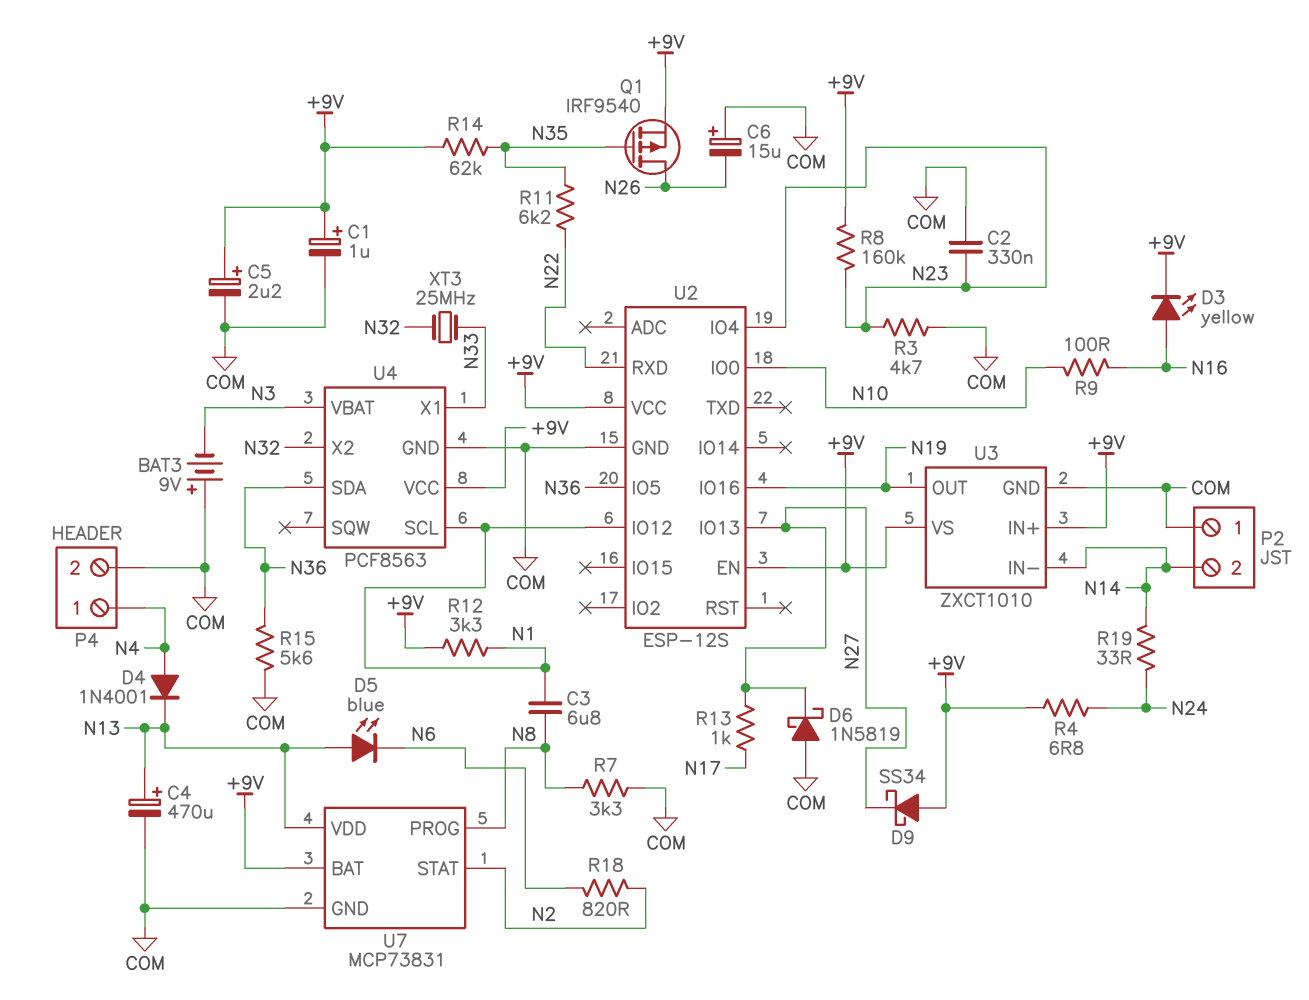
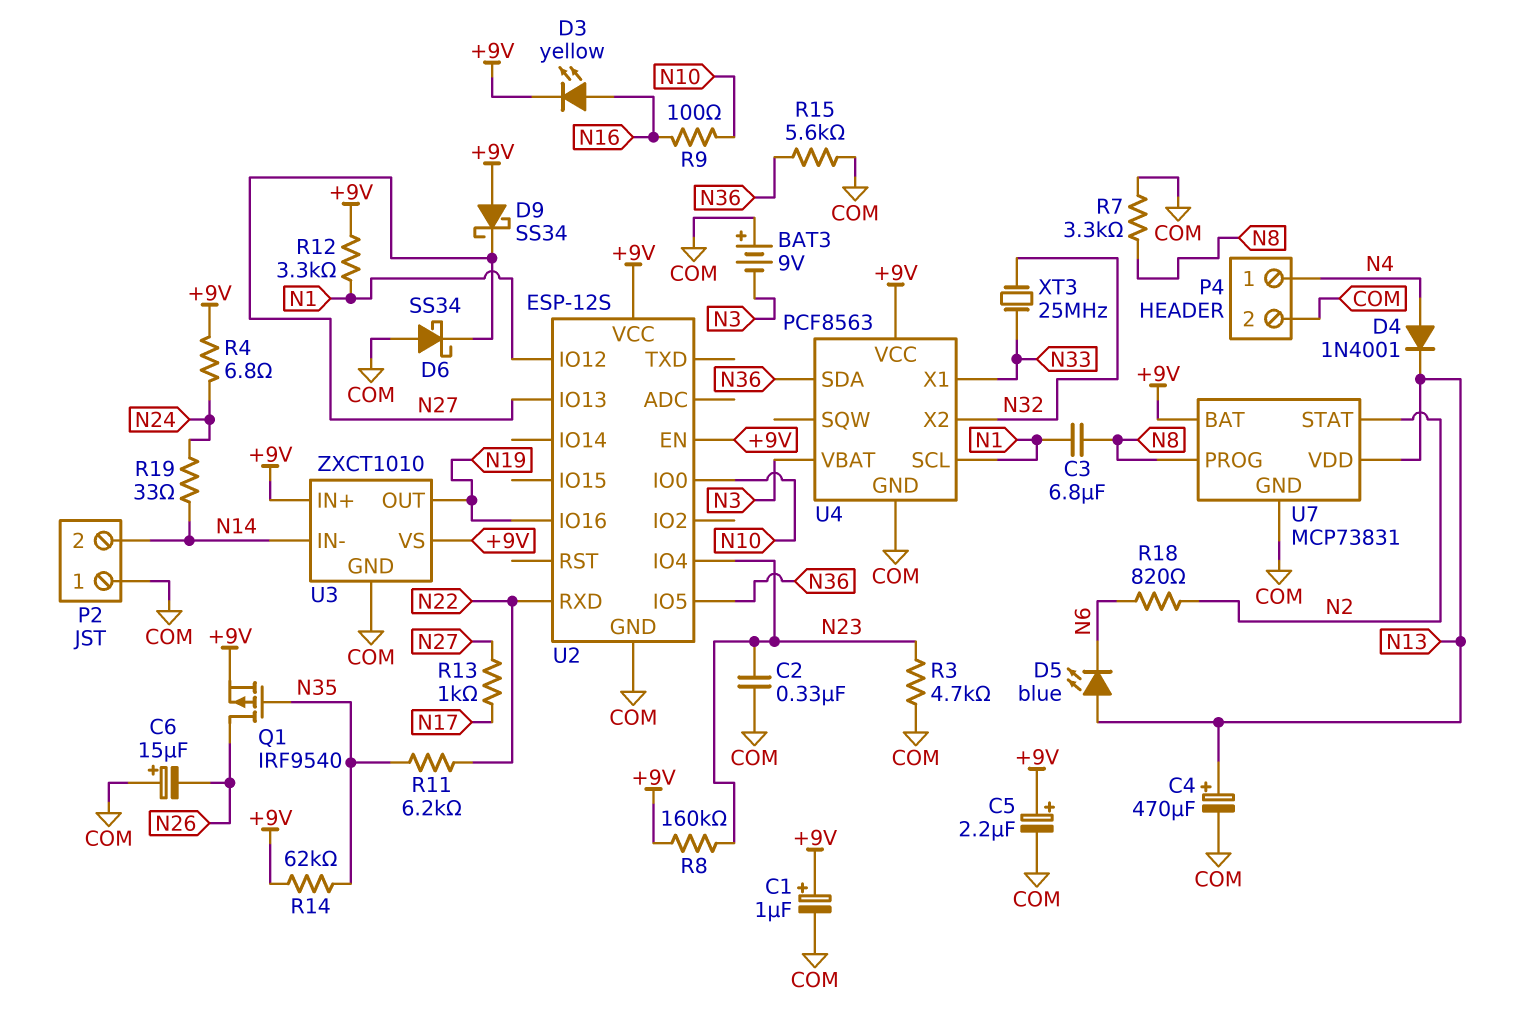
D6: schottky 1N5819 (A COM, K N27) -> schottky SS34 (A COM, K N27)

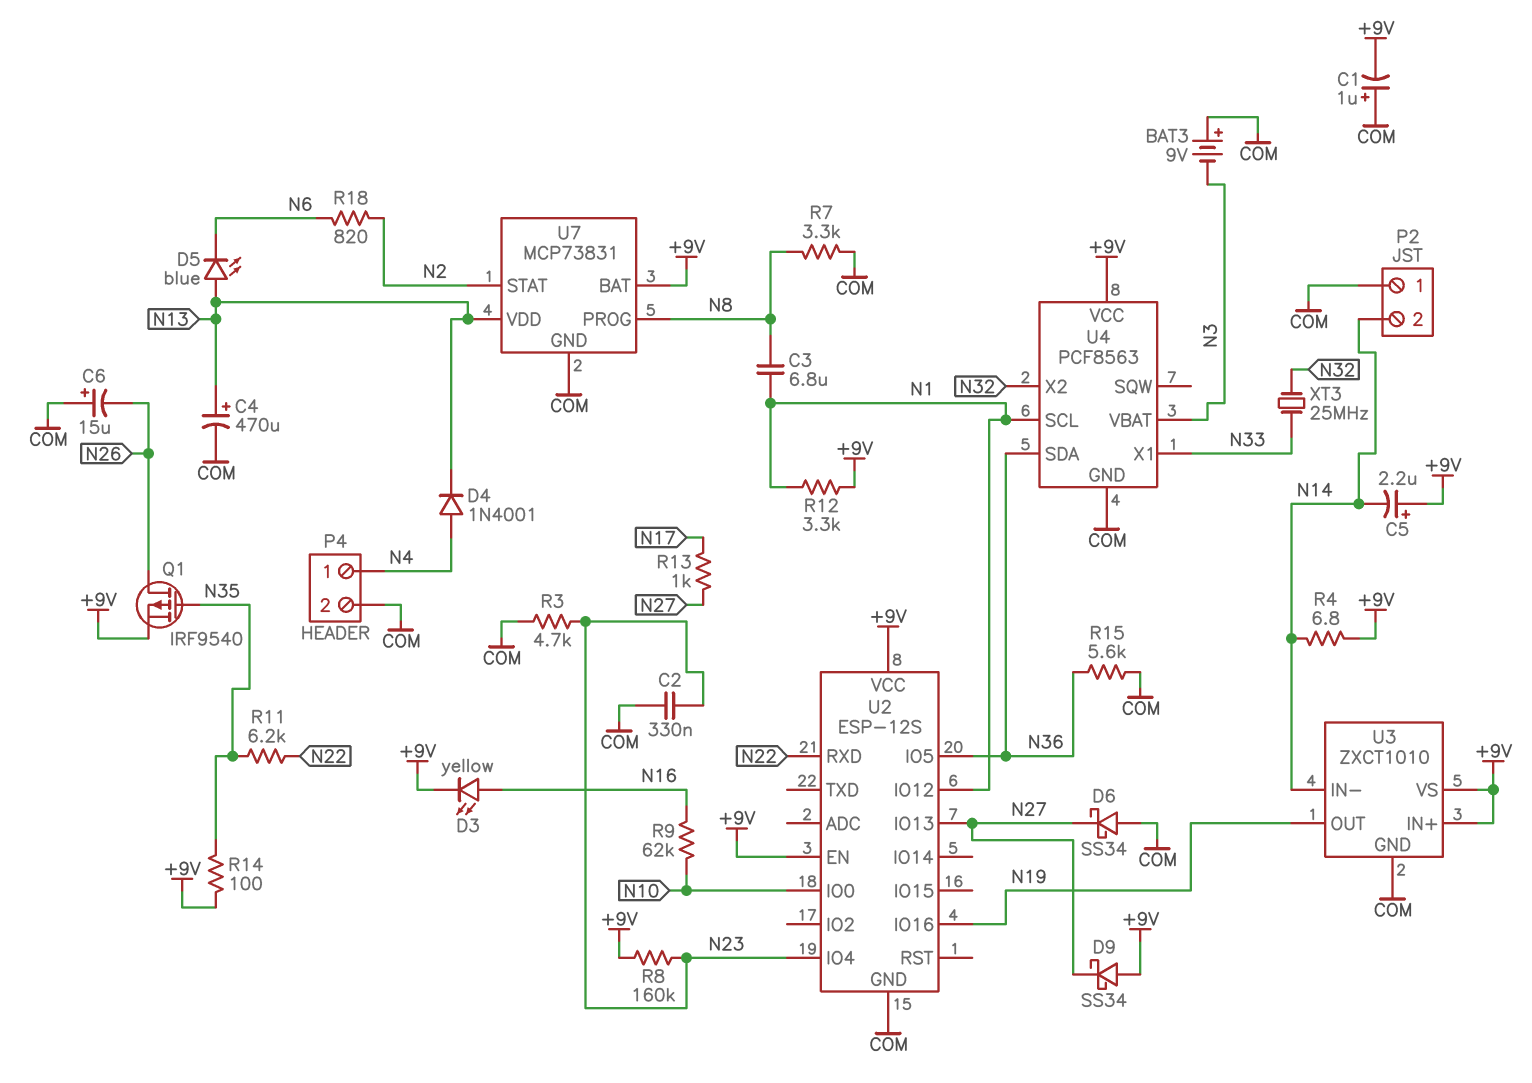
C1: 1uF (plus +9V, minus COM) -> 1uF (plus COM, minus +9V)
C5: 2.2uF (plus +9V, minus COM) -> 2.2uF (plus +9V, minus N14)
R4: 6.8 (+9V, N24) -> 6.8 (+9V, N14)
R9: 100 (N10, N16) -> 62k (N10, N16)
R14: 62k (+9V, N35) -> 100 (+9V, N35)
R19: 33 (N14, N24) -> none

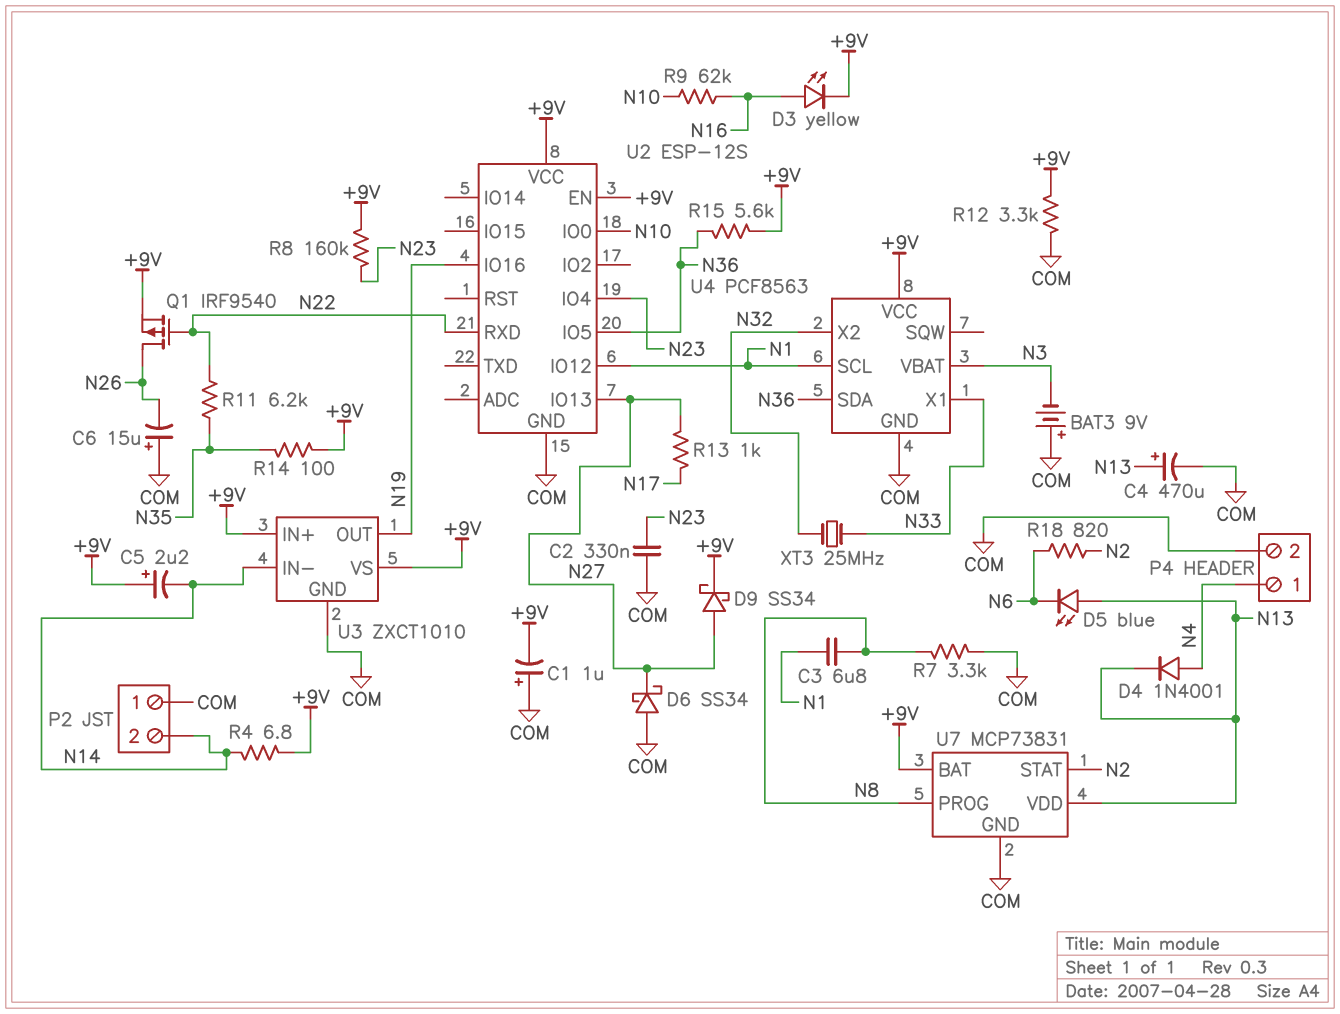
D9: schottky SS34 (A +9V, K N27) -> schottky SS34 (A N27, K +9V)
Q1: PMOS IRF9540 (G N35, D N26, S +9V) -> PMOS IRF9540 (G N22, D N26, S +9V)
R3: 4.7k (COM, N23) -> none
R12: 3.3k (+9V, N1) -> 3.3k (+9V, COM)
R15: 5.6k (COM, N36) -> 5.6k (+9V, N36)

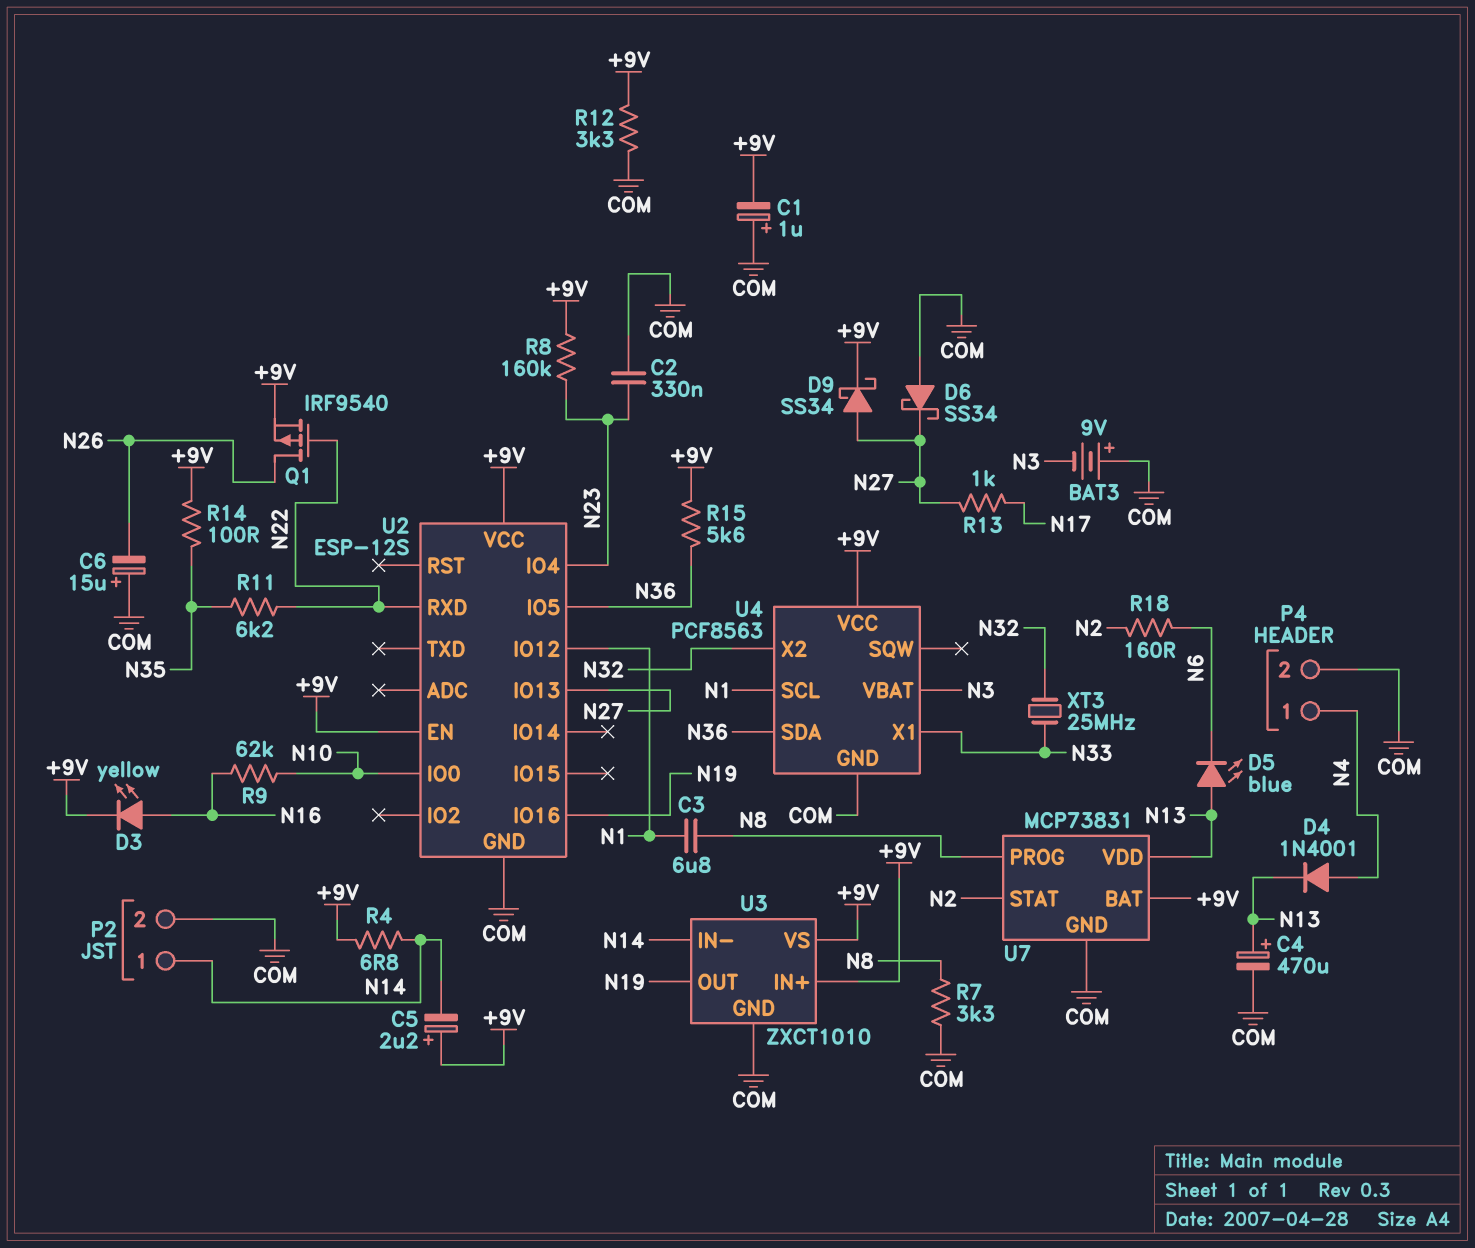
P2 pin 1: COM -> N14
P2 pin 2: N14 -> COM
R18: 820 (N2, N6) -> 160 (N2, N6)

